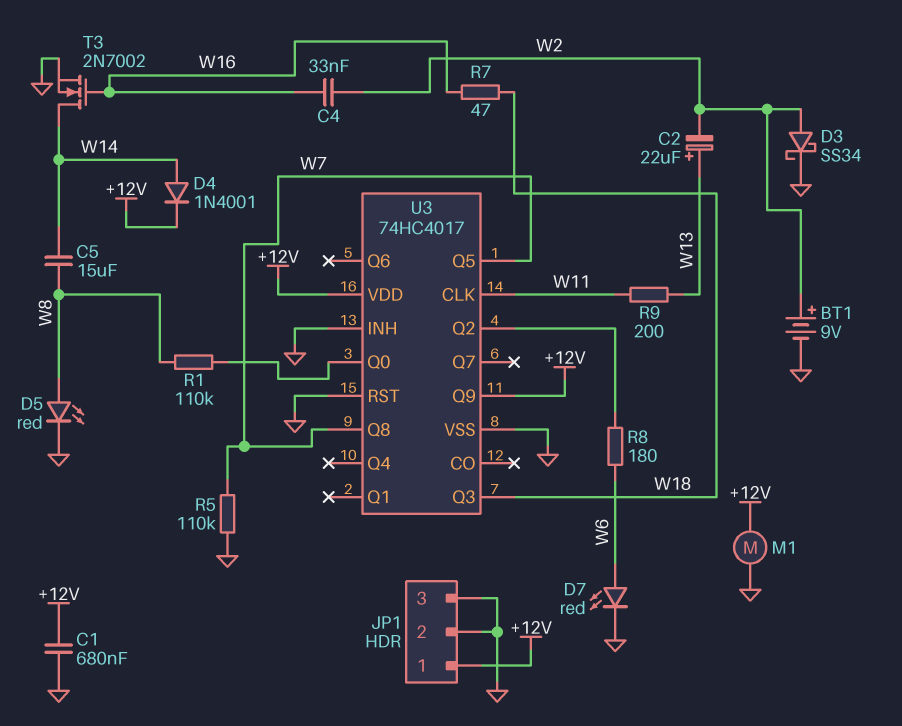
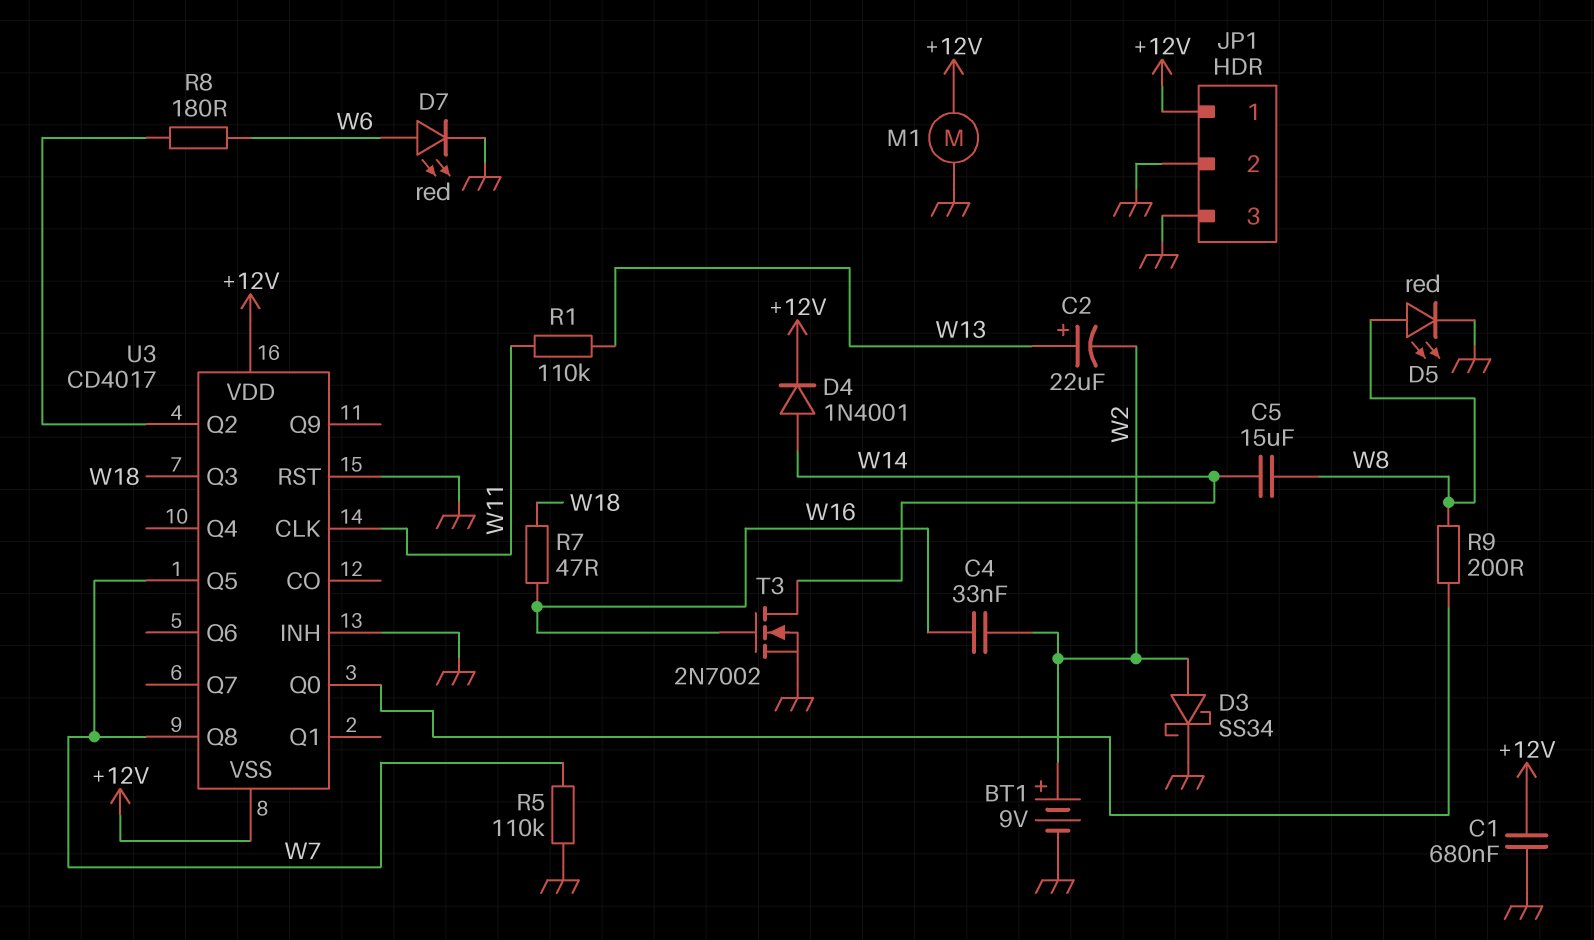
R1: 110k (U3/Q0, W8) -> 110k (W11, W13)
R9: 200 (W11, W13) -> 200 (U3/Q0, W8)
U3: 74HC4017 -> CD4017
U3 pin Q9: +12V -> none
U3 pin VSS: GND -> +12V

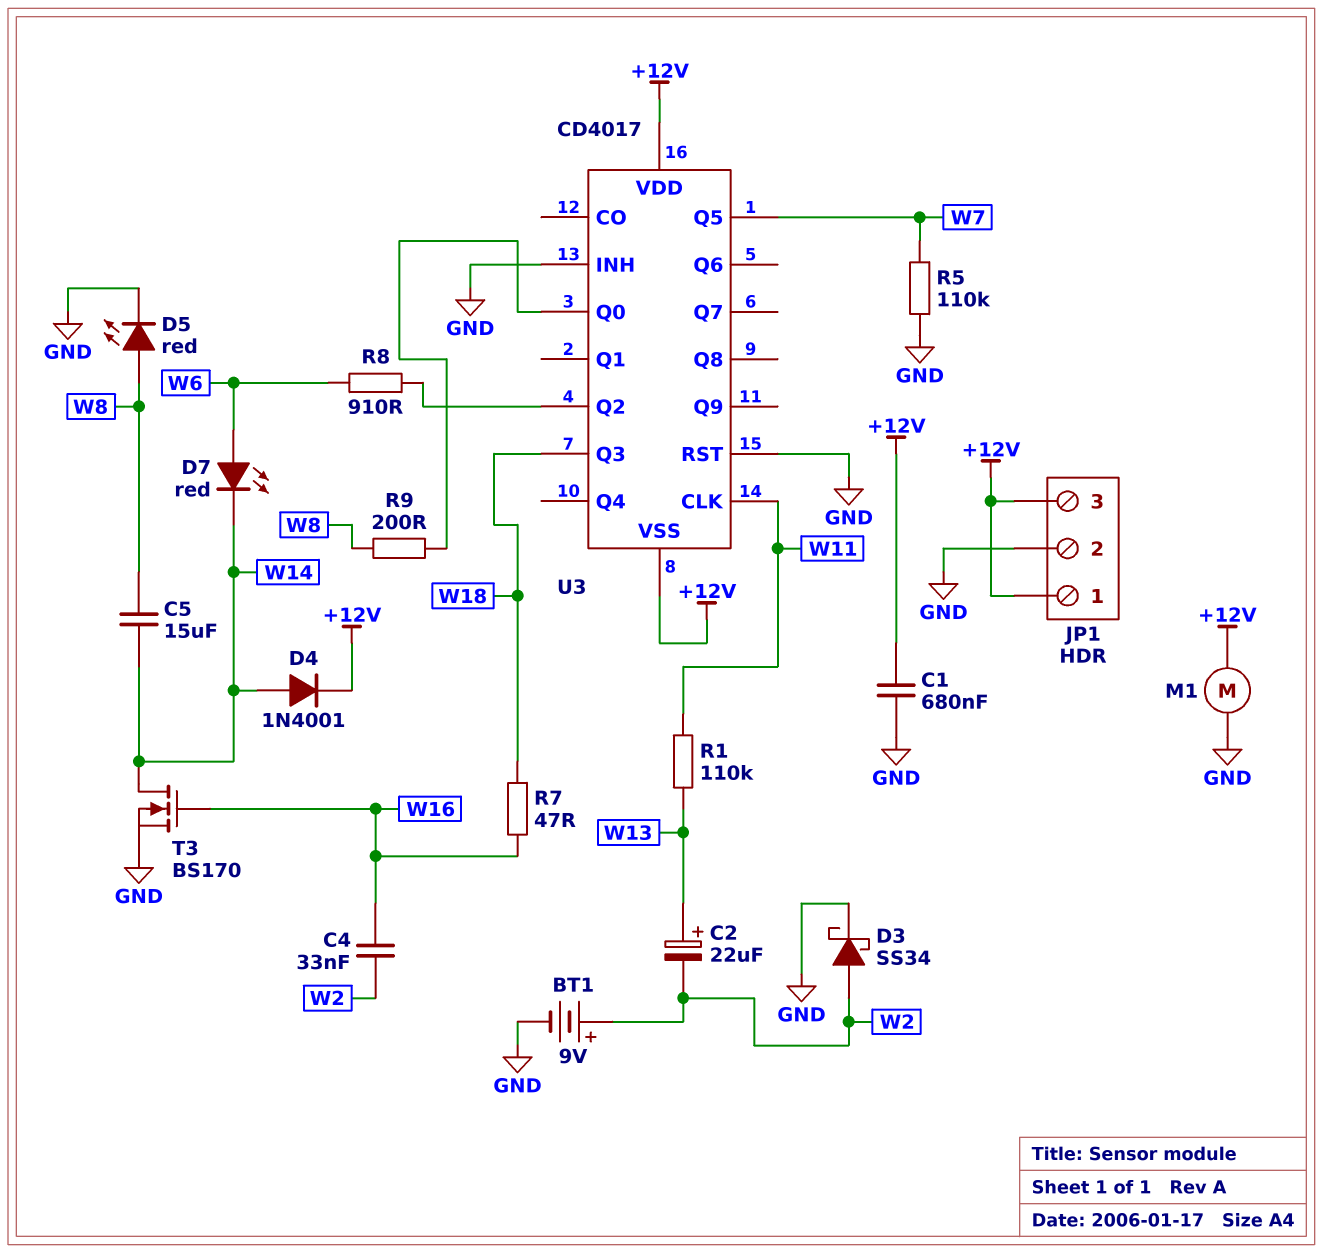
D7: LED red (A W6, K GND) -> LED red (A W6, K W14)
JP1 pin 3: GND -> +12V
R8: 180 (U3/Q2, W6) -> 910 (U3/Q2, W6)
T3: NMOS 2N7002 (G W16, D W14, S GND) -> NMOS BS170 (G W16, D W14, S GND)
U3 pin Q8: W7 -> none

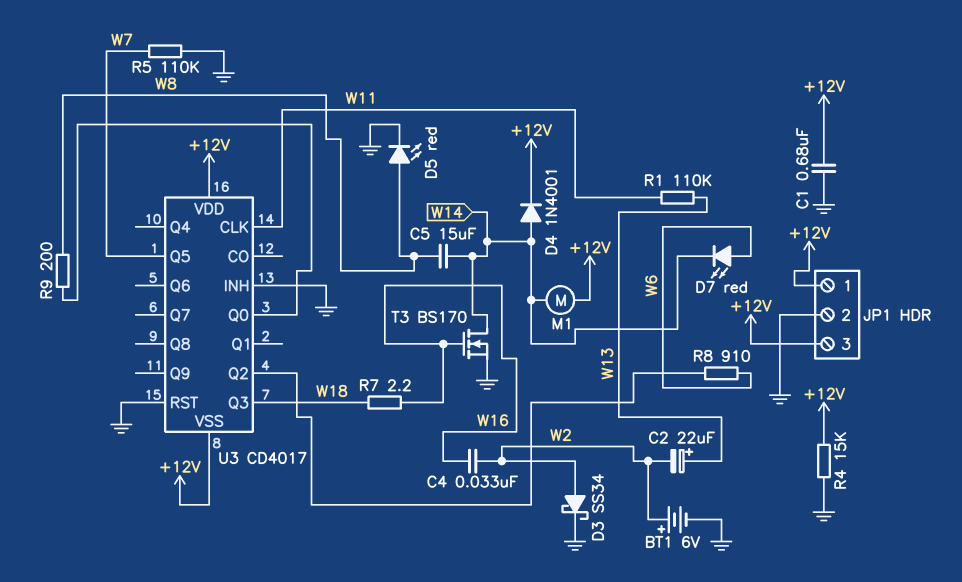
BT1: 9V (plus W2, minus GND) -> 6V (plus W2, minus GND)
M1: motor (+12V, GND) -> motor (+12V, W14)
R4: none -> 15k (+12V, GND)
R7: 47 (W16, W18) -> 2.2 (W16, W18)

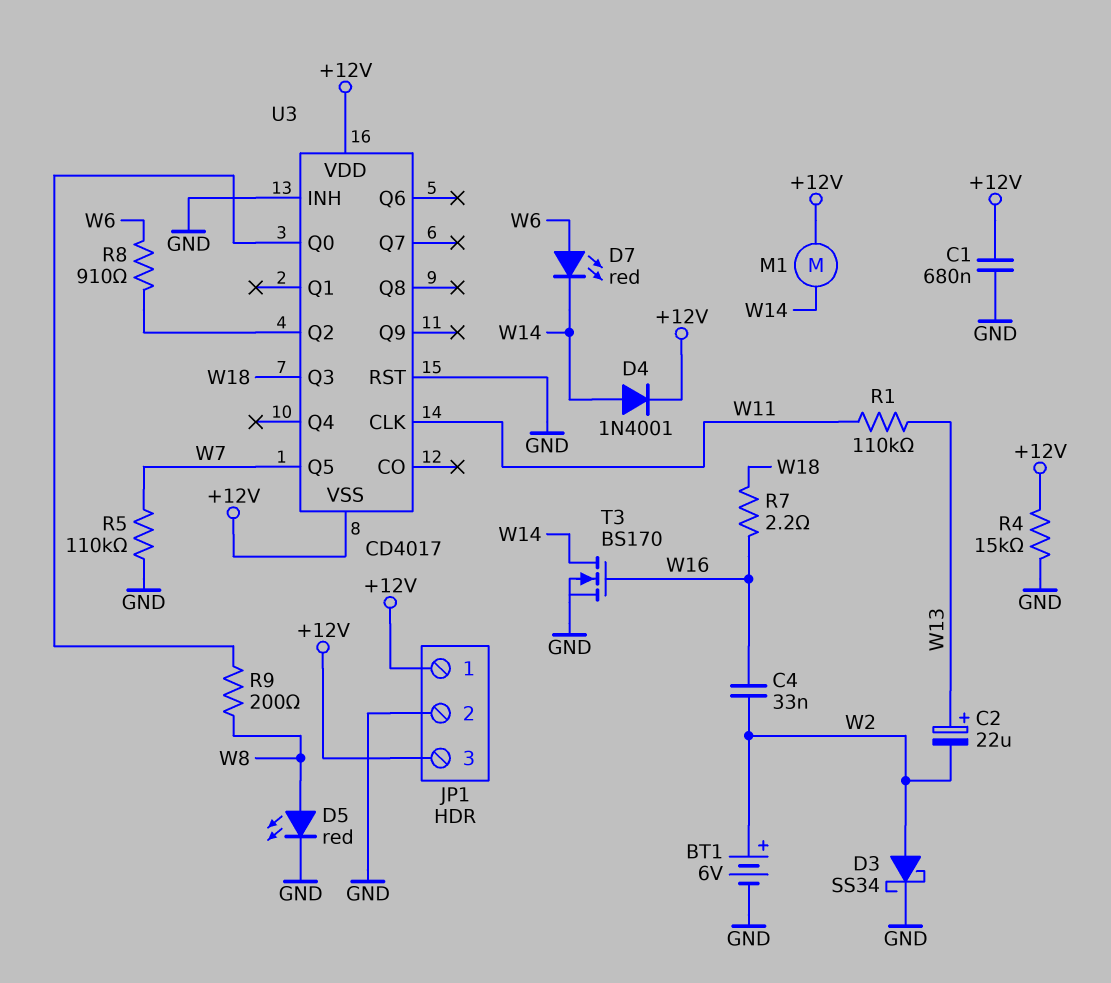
C5: 15uF (W8, W14) -> none

